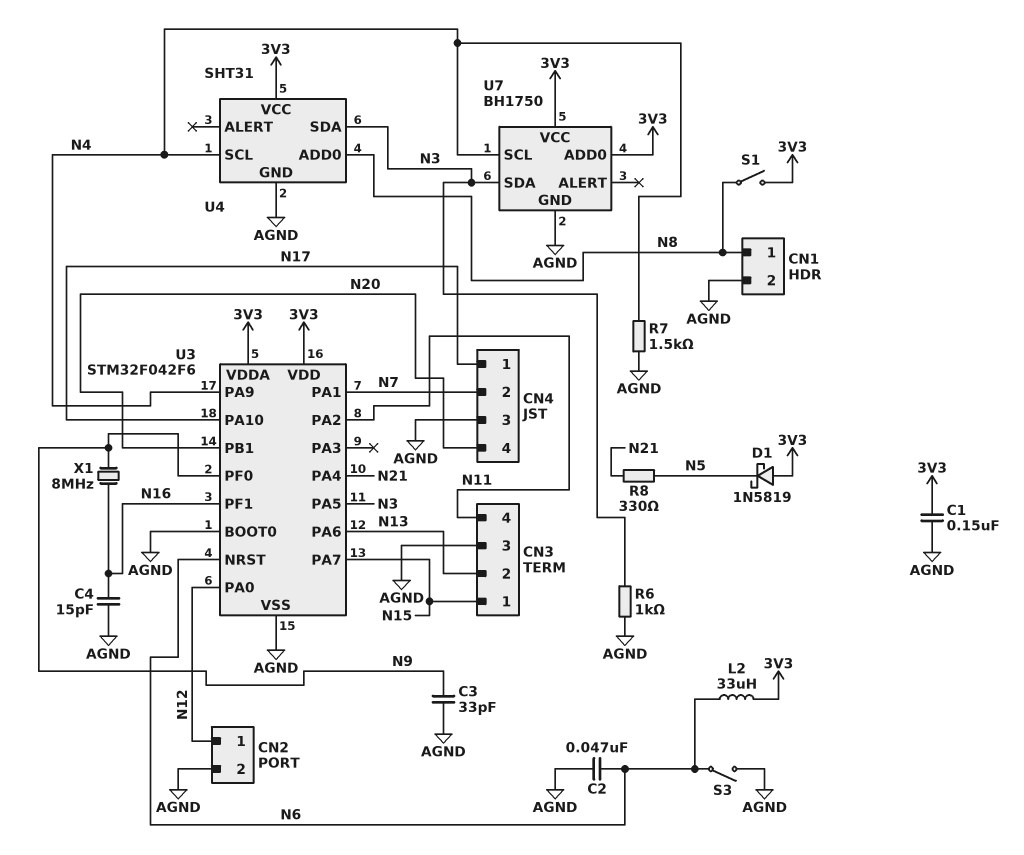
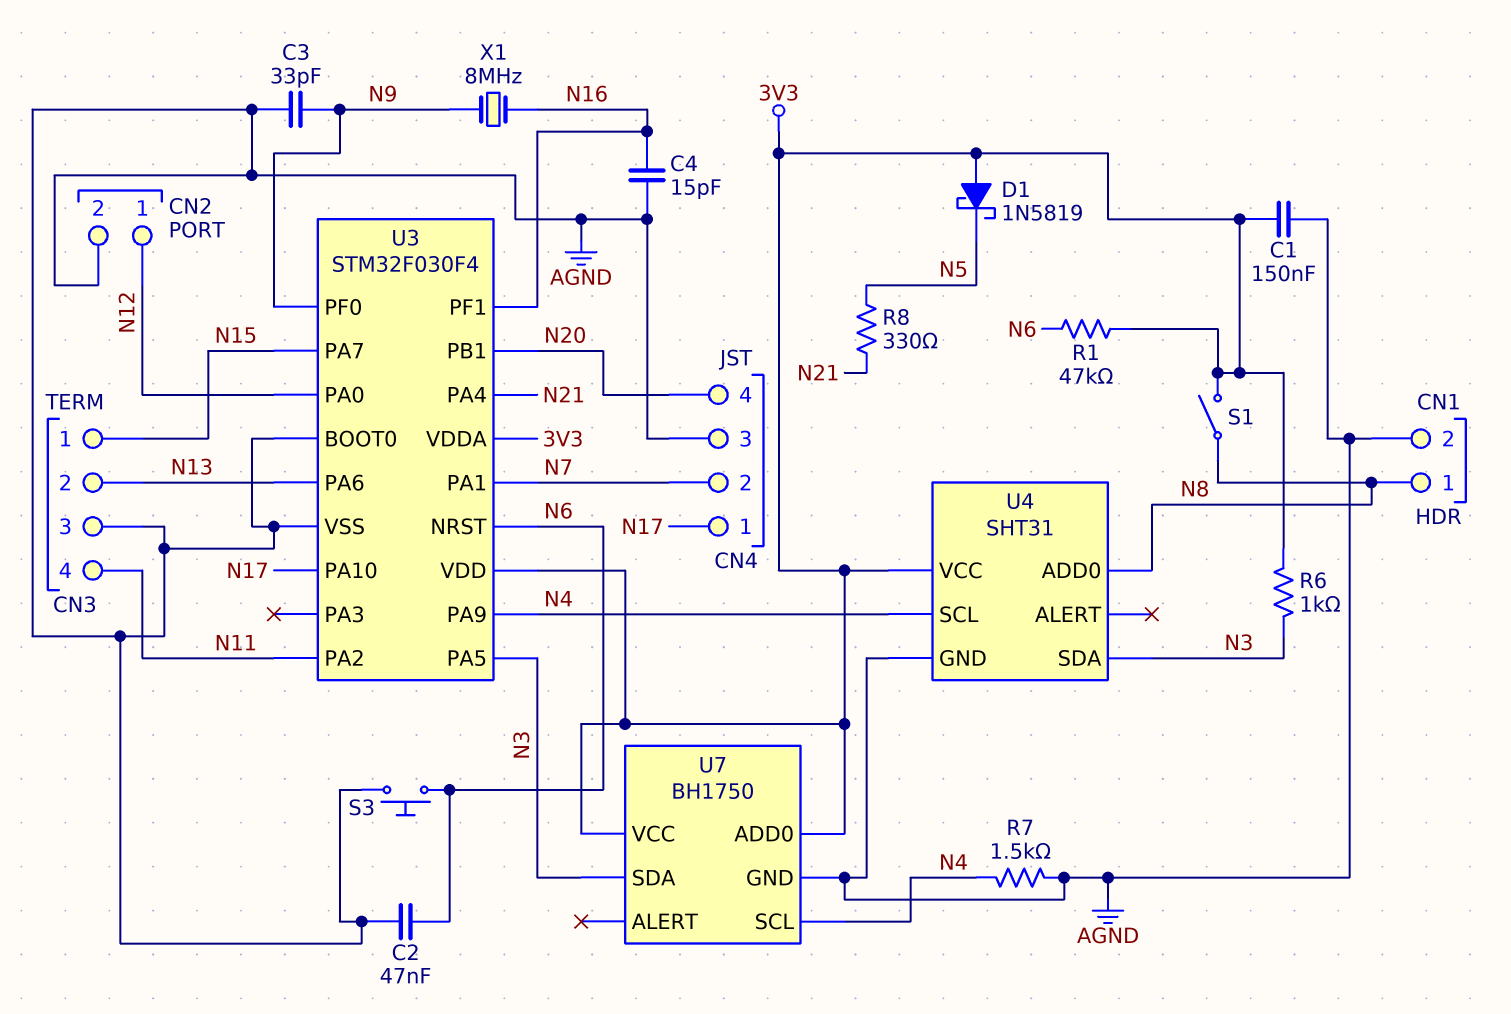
L2: 33uH (3V3, N6) -> none
R1: none -> 47k (3V3, N6)
R6: 1k (AGND, N3) -> 1k (3V3, N3)
S3: switch (AGND, N6) -> button (AGND, N6)
U3: STM32F042F6 -> STM32F030F4

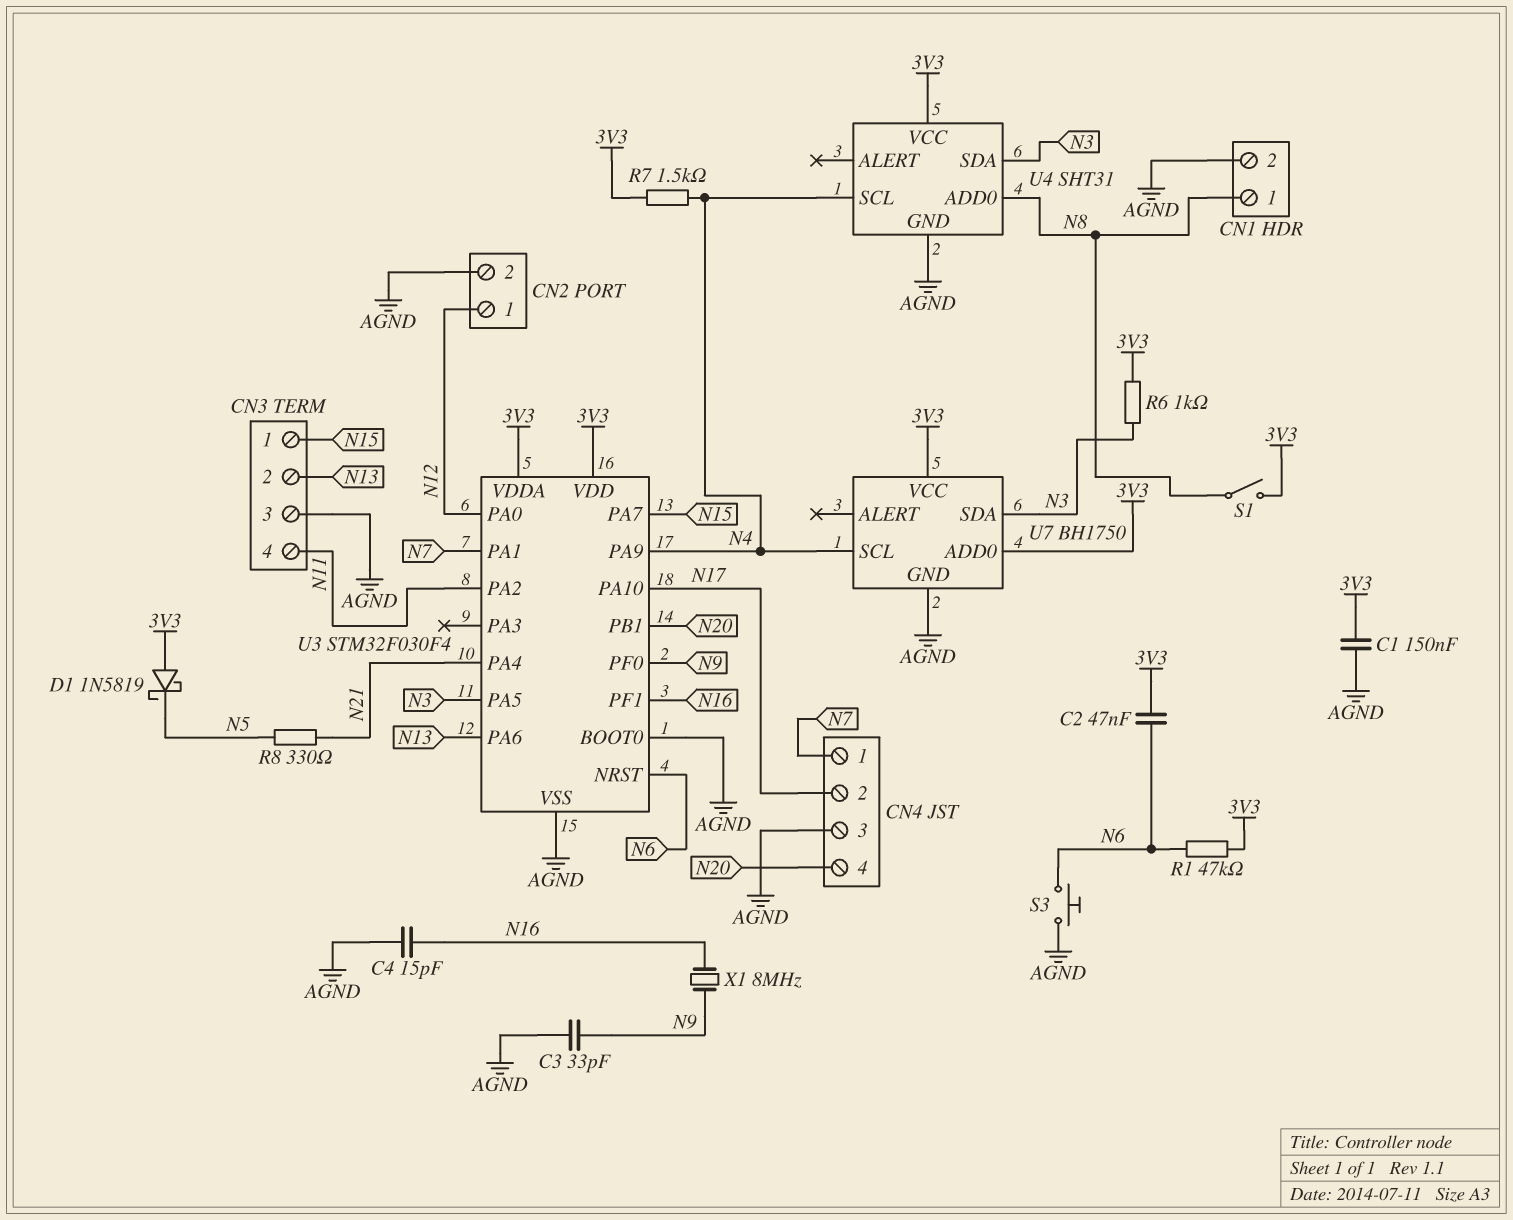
C2: 47nF (AGND, N6) -> 47nF (3V3, N6)
CN4 pin 1: N17 -> N7
CN4 pin 2: N7 -> N17
R7: 1.5k (AGND, N4) -> 1.5k (3V3, N4)

